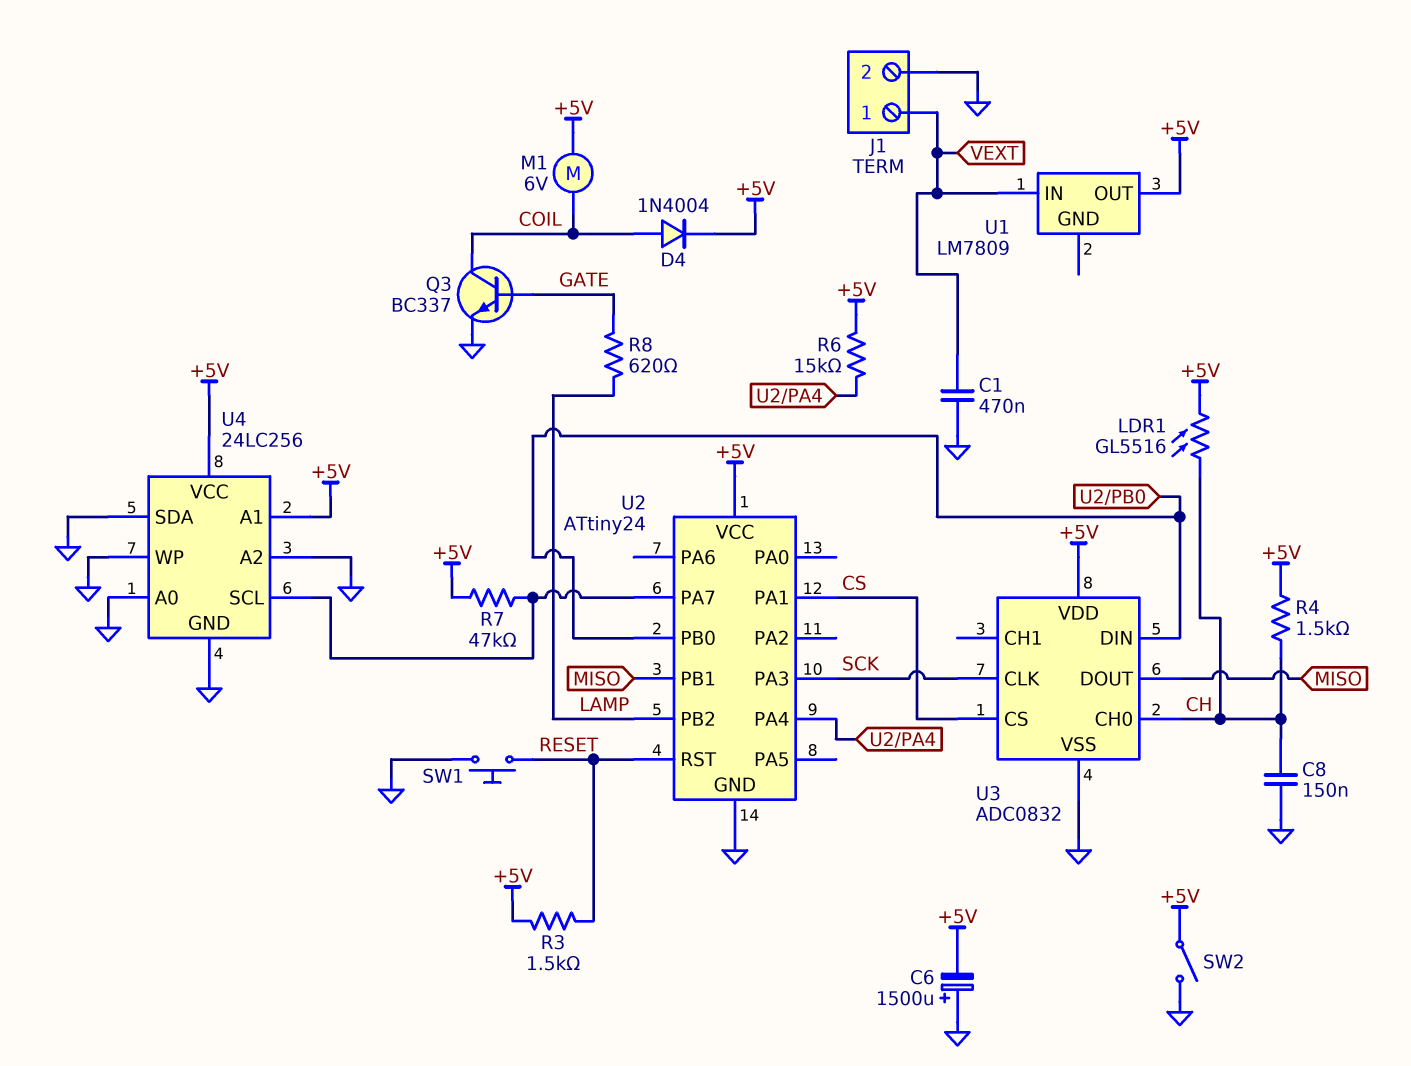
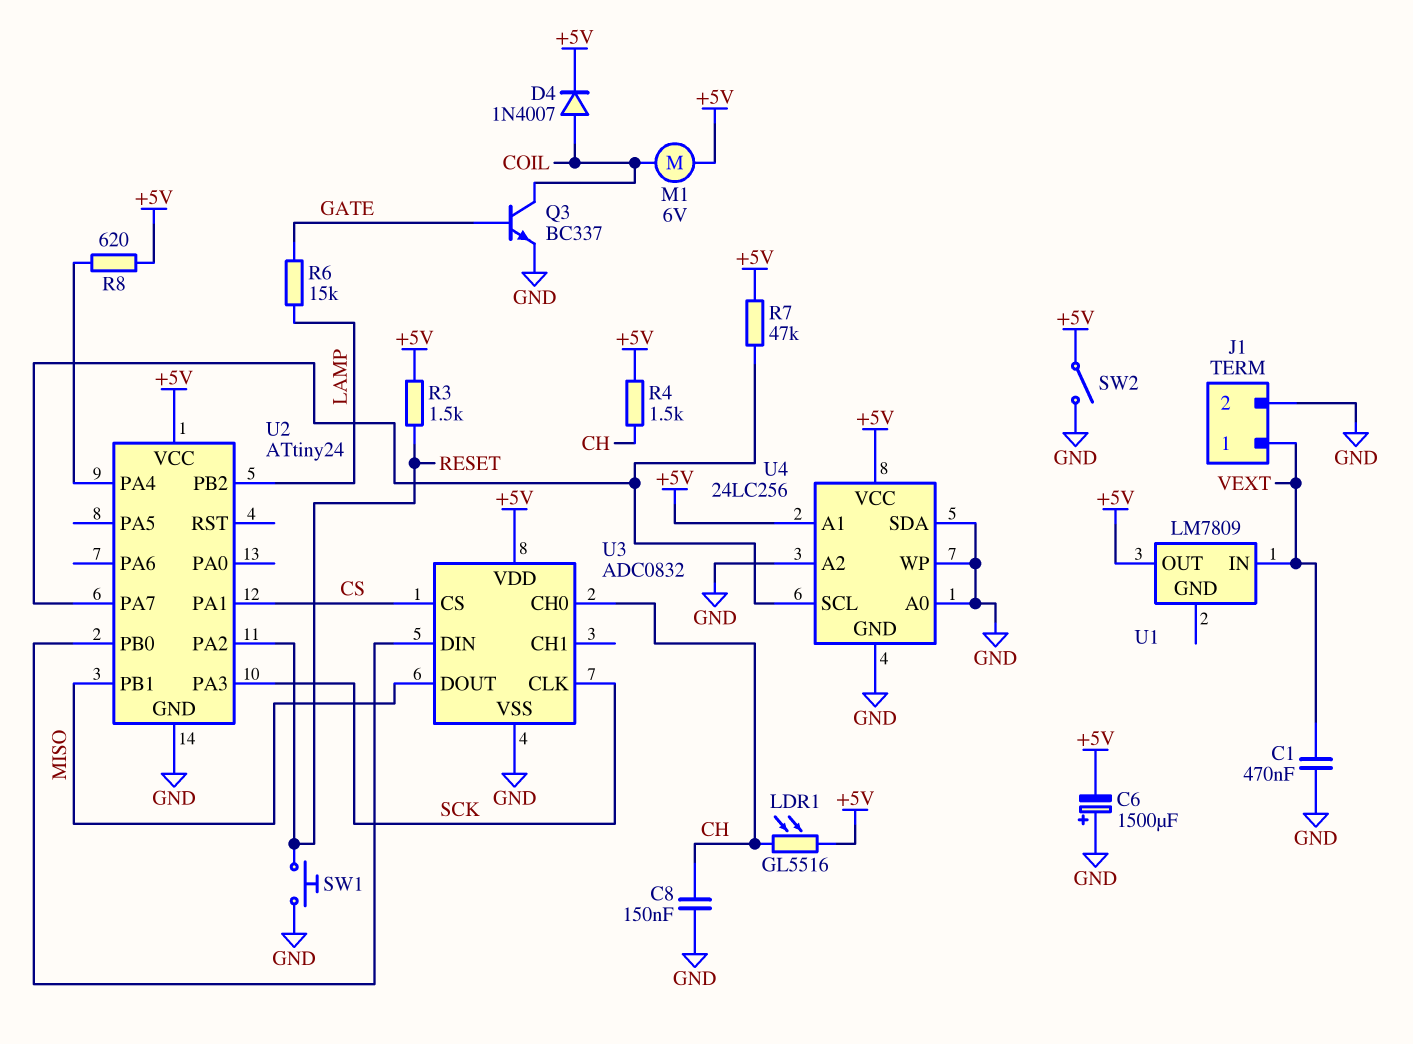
D4: diode 1N4004 (A COIL, K +5V) -> diode 1N4007 (A COIL, K +5V)
R6: 15k (+5V, U2/PA4) -> 15k (GATE, LAMP)
R8: 620 (GATE, LAMP) -> 620 (+5V, U2/PA4)
U2 pin PA2: none -> RESET
U2 pin RST: RESET -> none

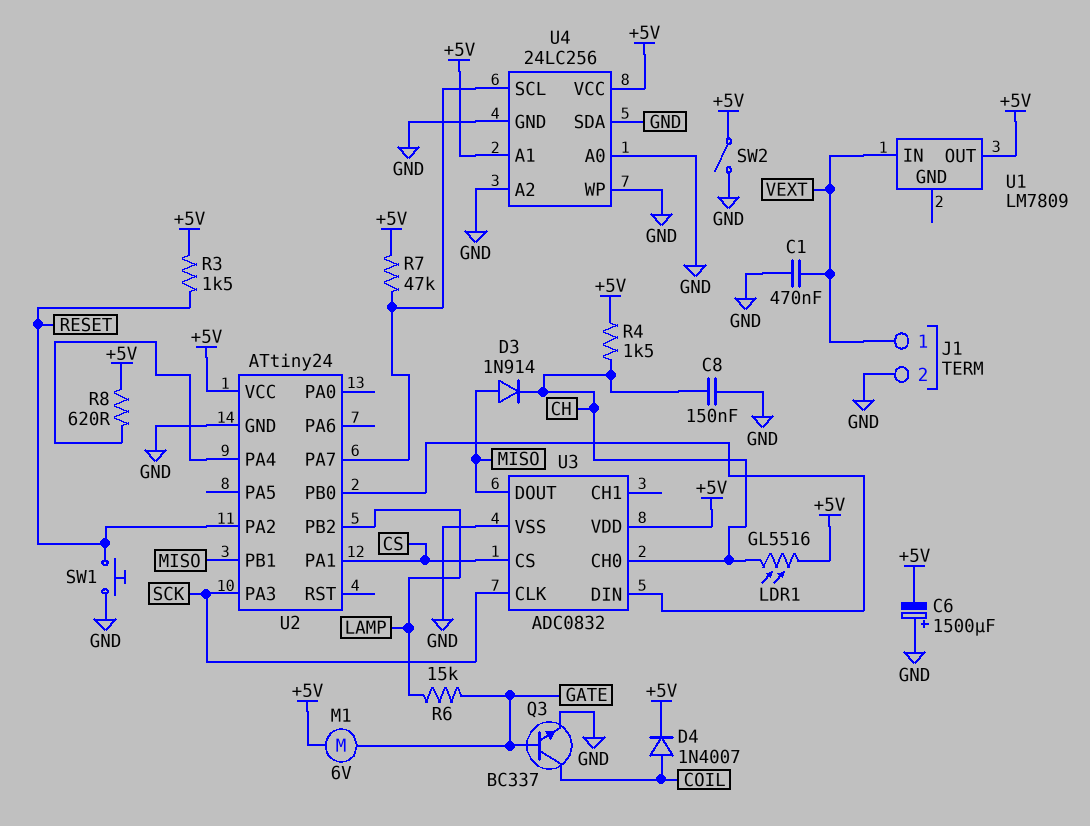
D3: none -> diode 1N914 (A MISO, K CH)
M1: motor 6V (+5V, COIL) -> motor 6V (+5V, GATE)

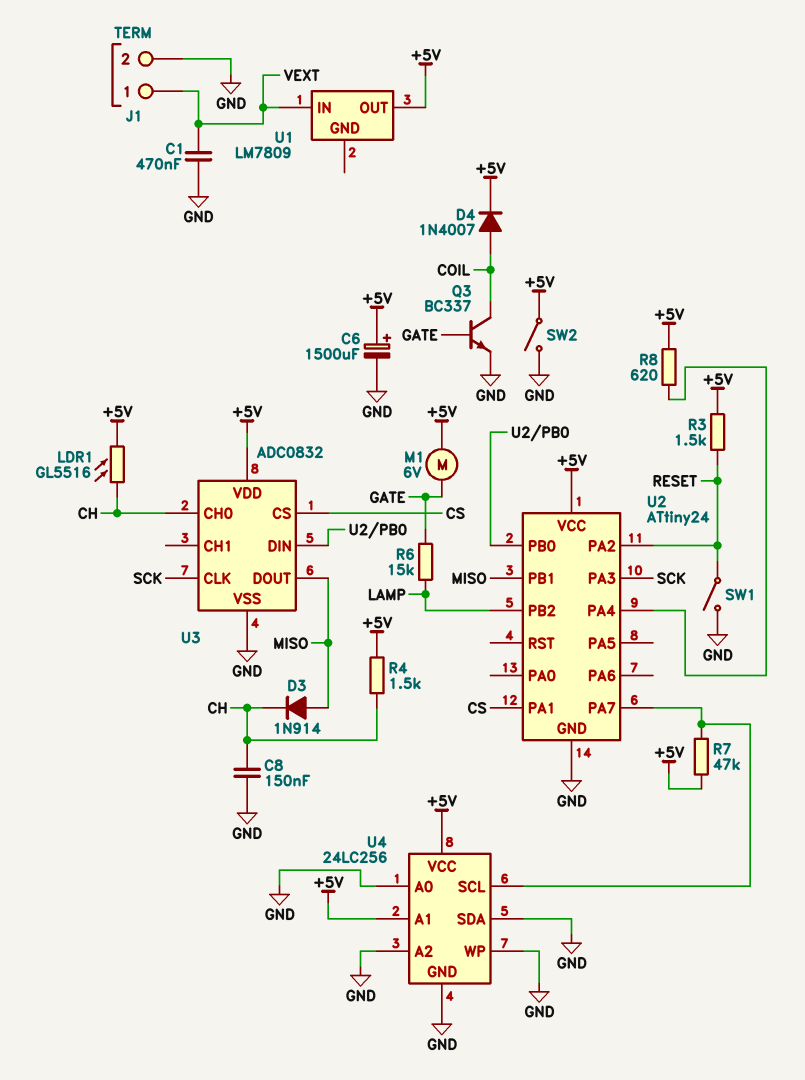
C6: 1500uF (plus GND, minus +5V) -> 1500uF (plus +5V, minus GND)
SW1: button (GND, RESET) -> switch (GND, RESET)

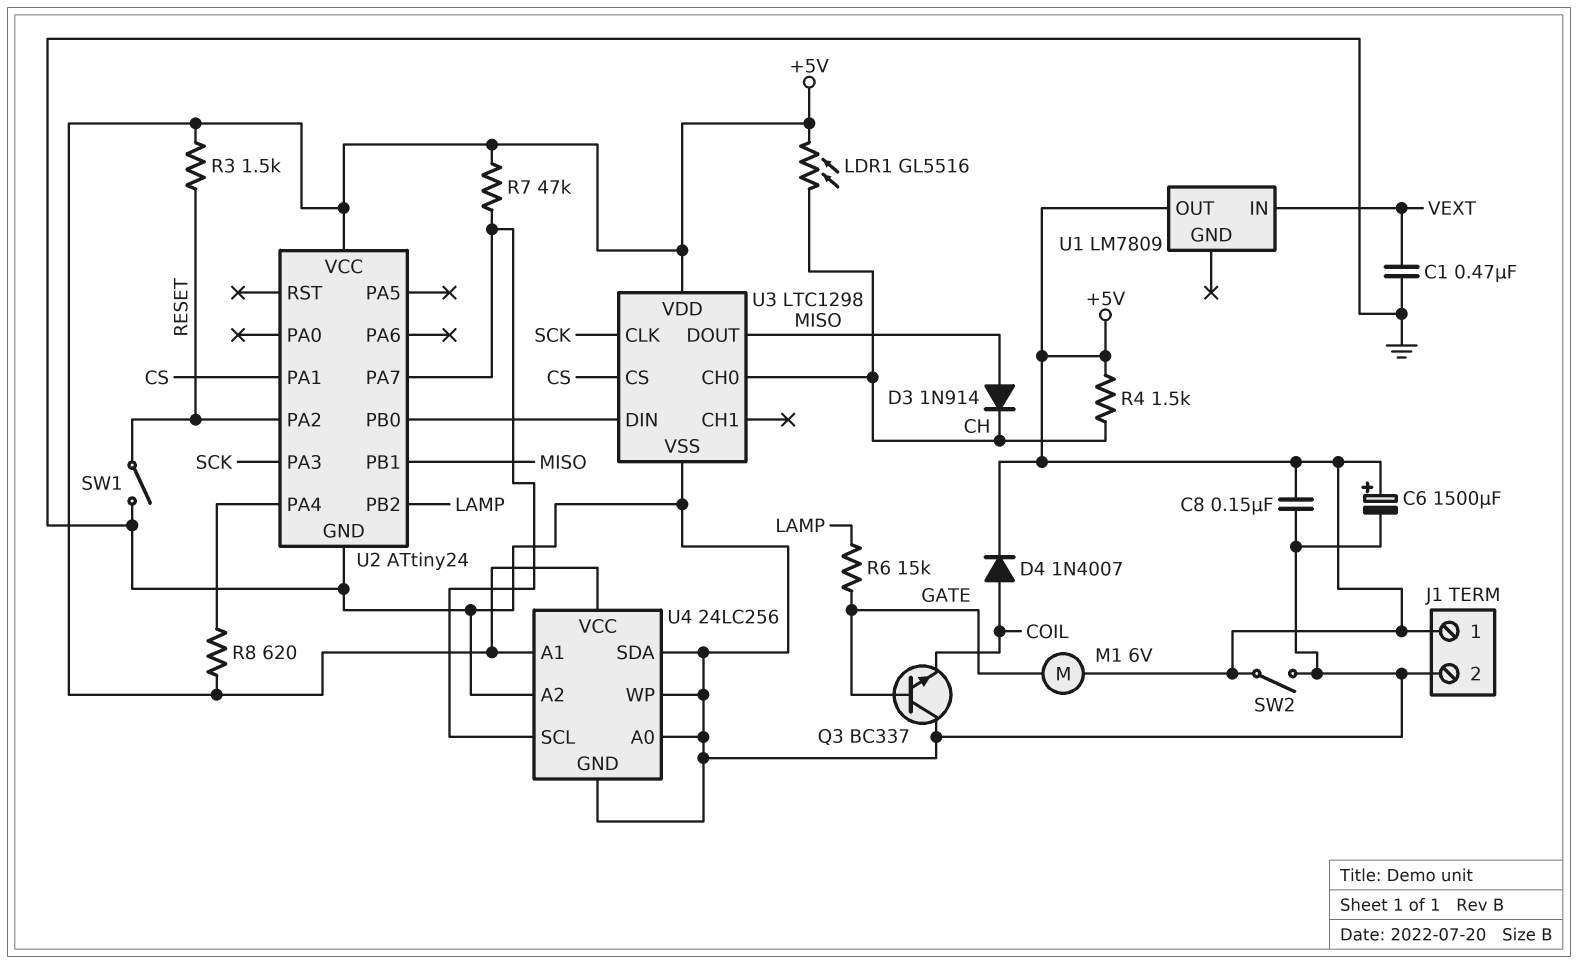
C8: 150nF (CH, GND) -> 150nF (+5V, GND)
J1 pin 1: VEXT -> +5V
Q3: NPN BC337 (B GATE, C COIL, E GND) -> NPN BC337 (B GATE, C GND, E COIL)
U3: ADC0832 -> LTC1298

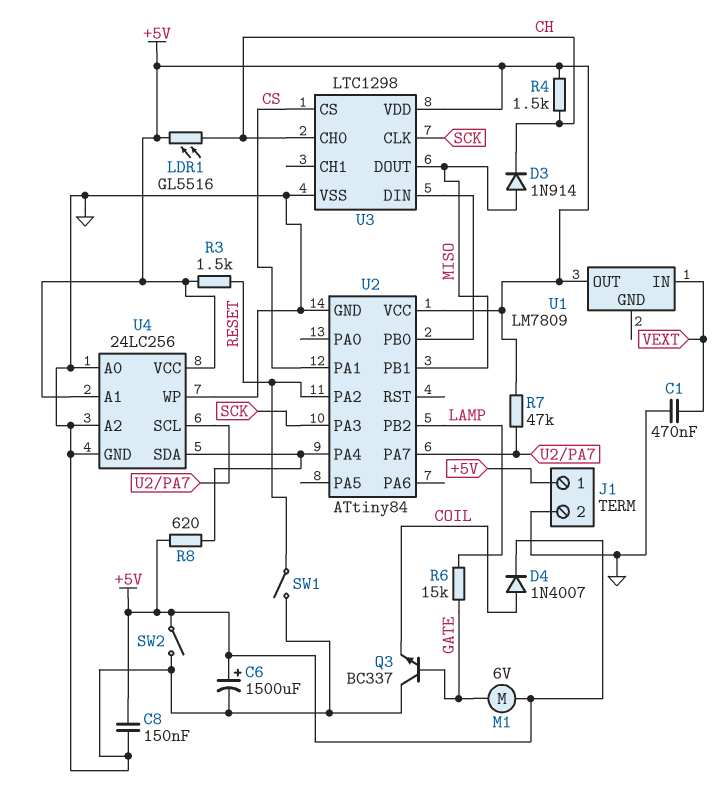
U2: ATtiny24 -> ATtiny84
U4 pin SDA: GND -> U2/PA4

